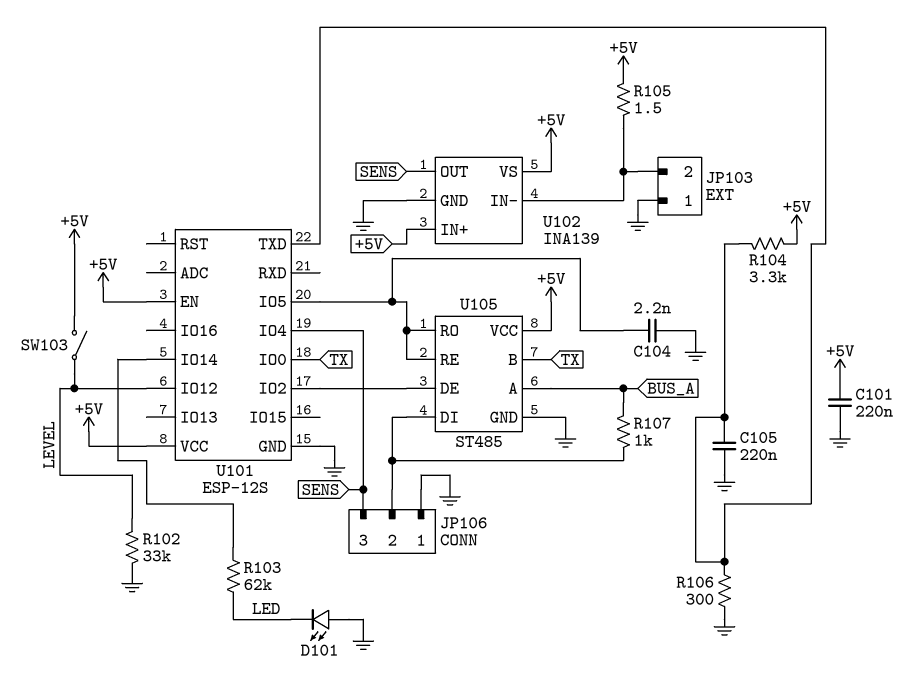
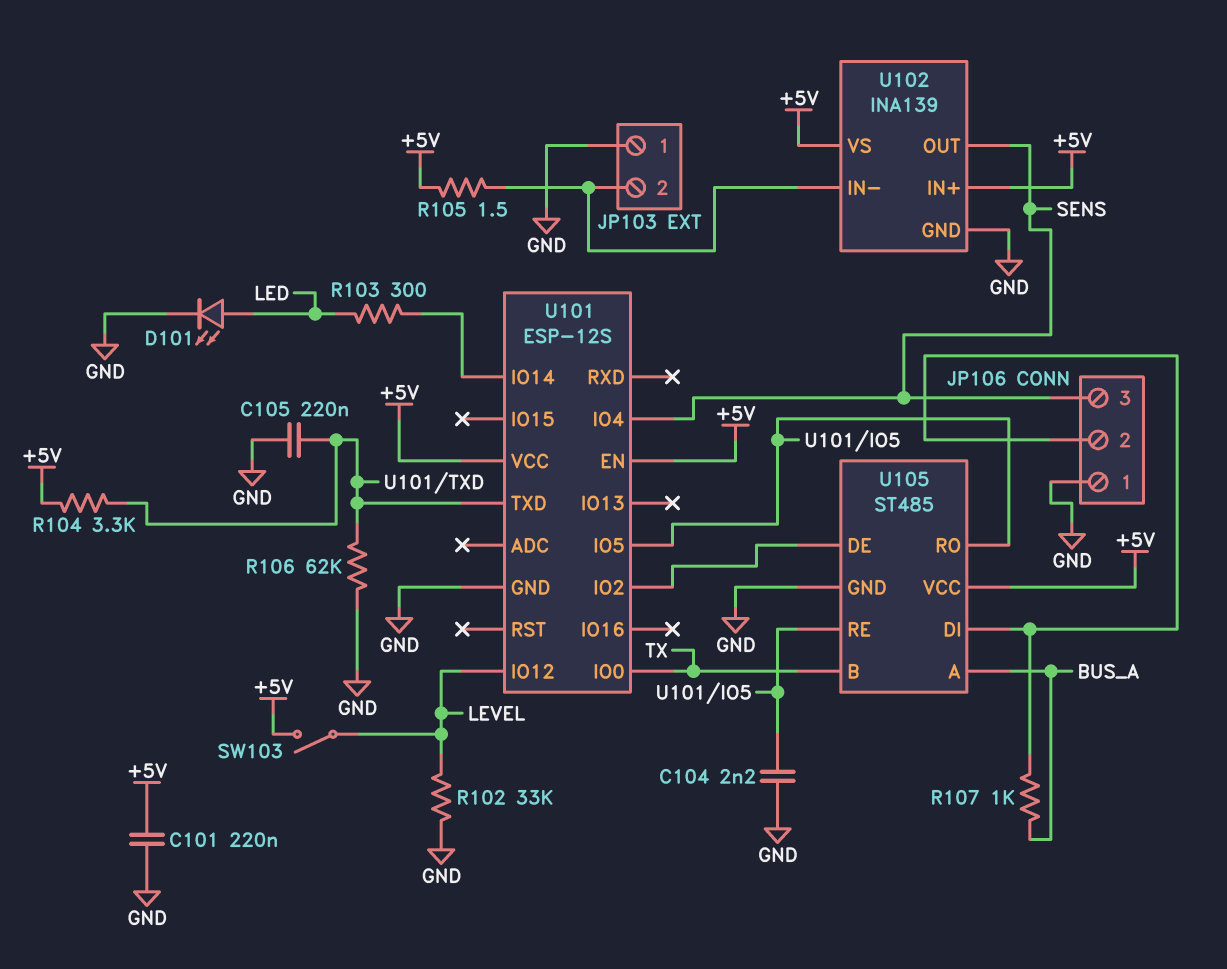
D101: LED (A GND, K LED) -> LED (A LED, K GND)
R103: 62k (LED, U101/IO14) -> 300 (LED, U101/IO14)
R106: 300 (GND, U101/TXD) -> 62k (GND, U101/TXD)

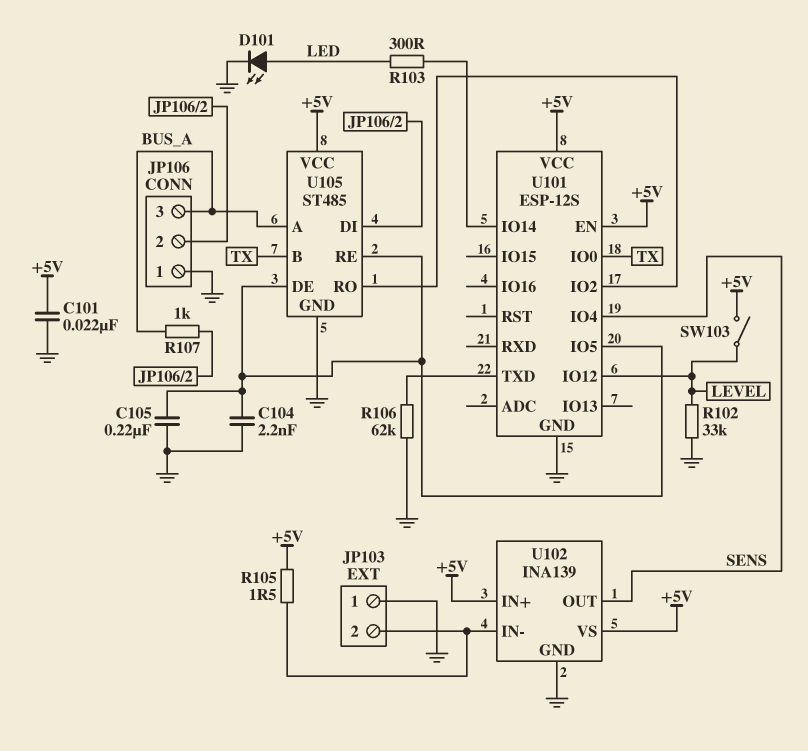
C101: 220nF (+5V, GND) -> 22nF (+5V, GND)
C105: 220nF (GND, U101/TXD) -> 220nF (GND, U101/IO5)
JP106 pin 3: SENS -> BUS_A
R104: 3.3k (+5V, U101/TXD) -> none
U105 pin DE: U101/IO2 -> U101/IO5
U105 pin RO: U101/IO5 -> U101/IO2

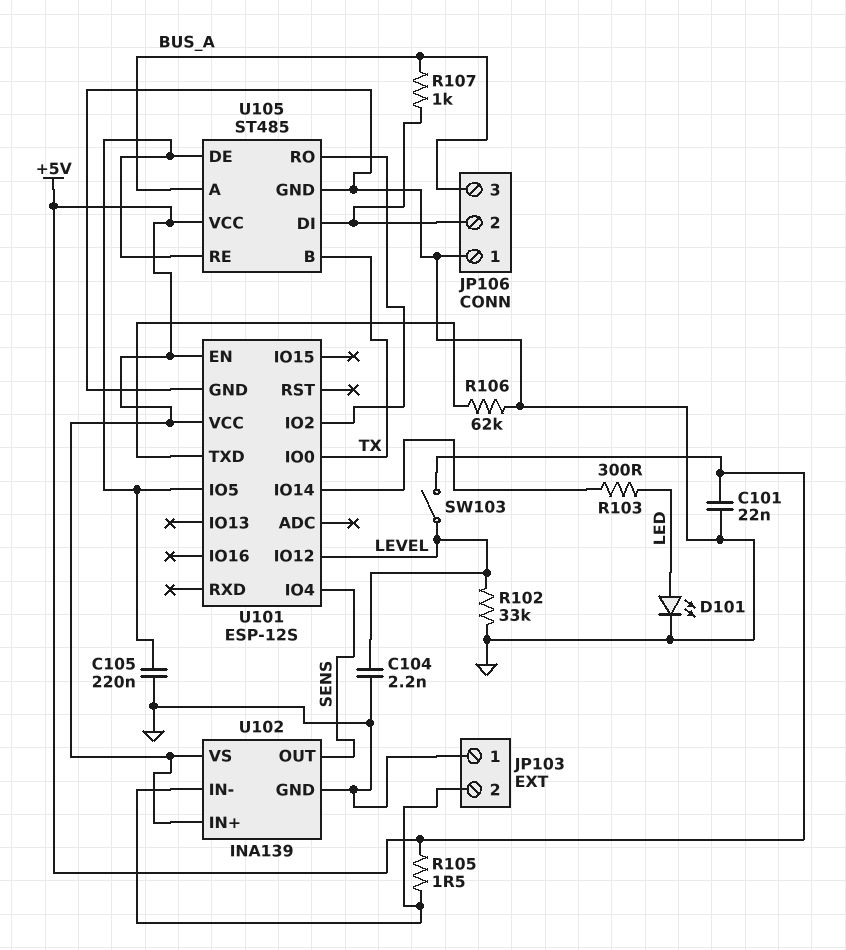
C104: 2.2nF (GND, U101/IO5) -> 2.2nF (GND, LEVEL)

